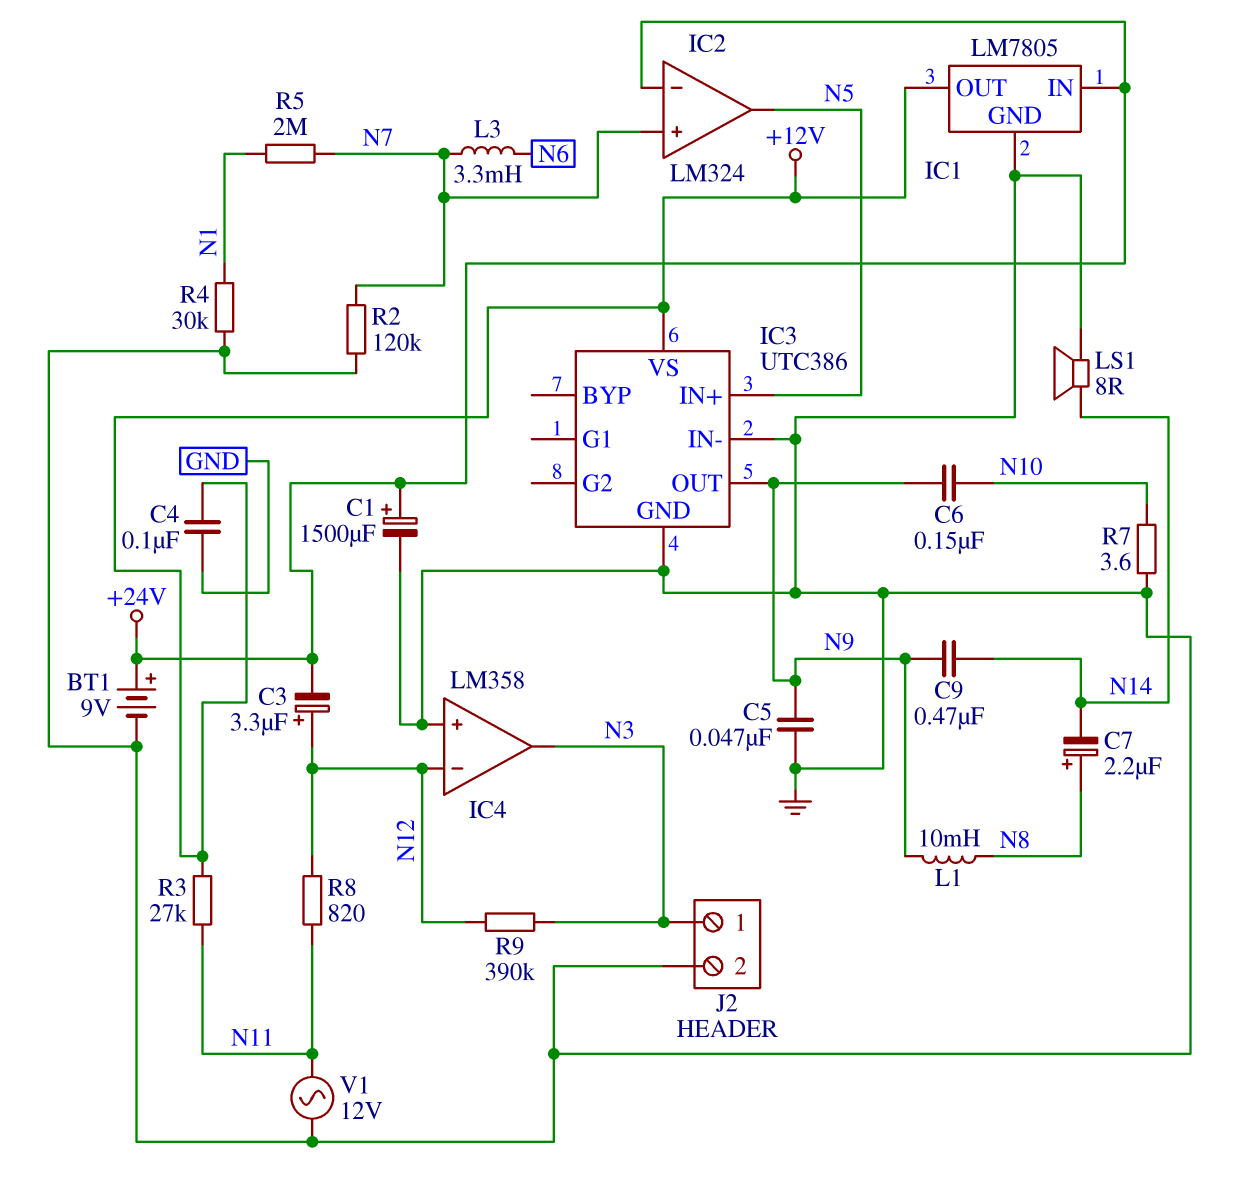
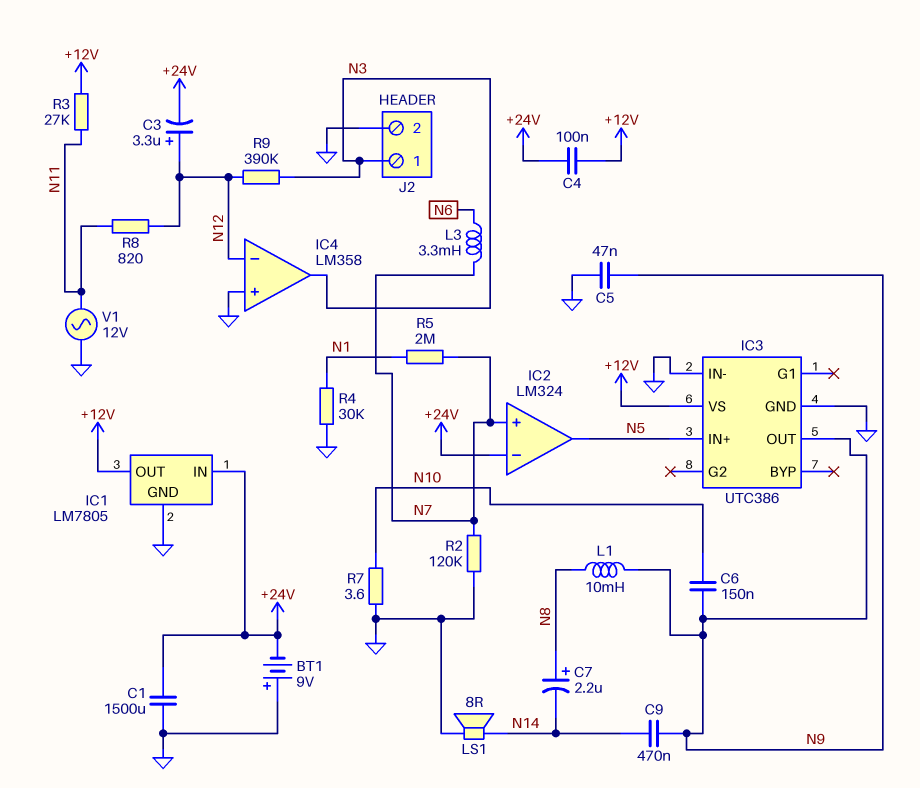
BT1: 9V (plus +24V, minus GND) -> 9V (plus GND, minus +24V)
C1: 1500uF (plus +24V, minus GND) -> 1500uF (+24V, GND)
C4: 100nF (+12V, GND) -> 100nF (+12V, +24V)

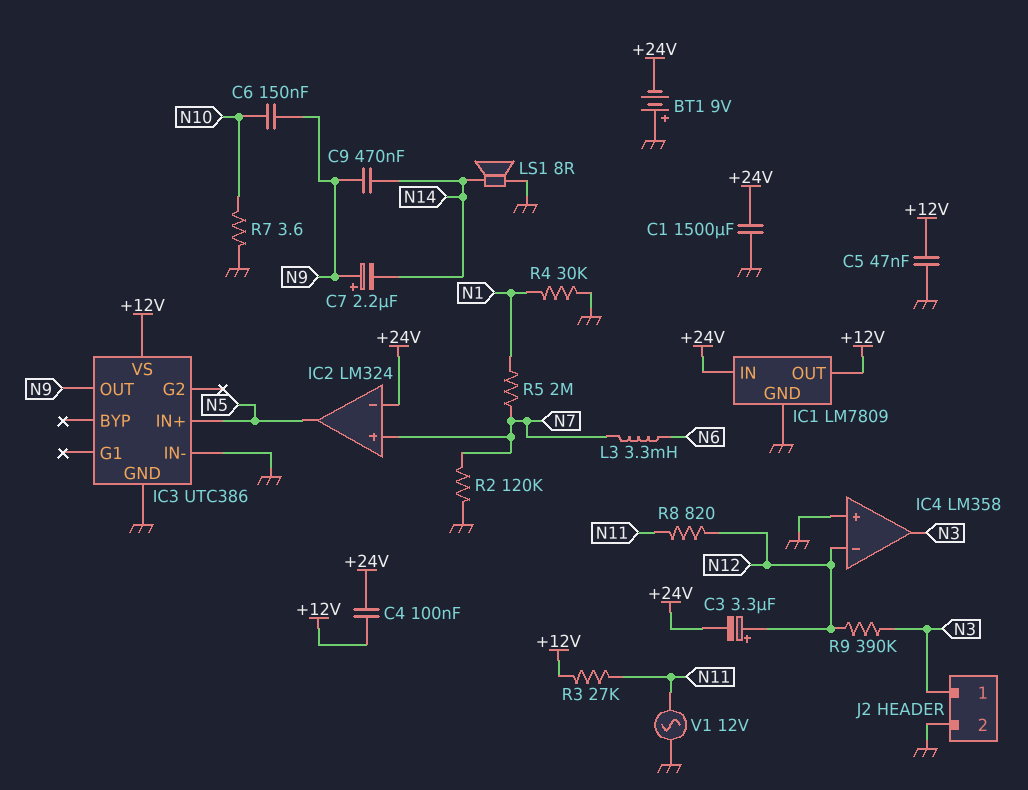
C5: 47nF (GND, N9) -> 47nF (+12V, GND)
C7: 2.2uF (plus N8, minus N14) -> 2.2uF (plus N9, minus N14)
IC1: LM7805 -> LM7809
L1: 10mH (N8, N9) -> none

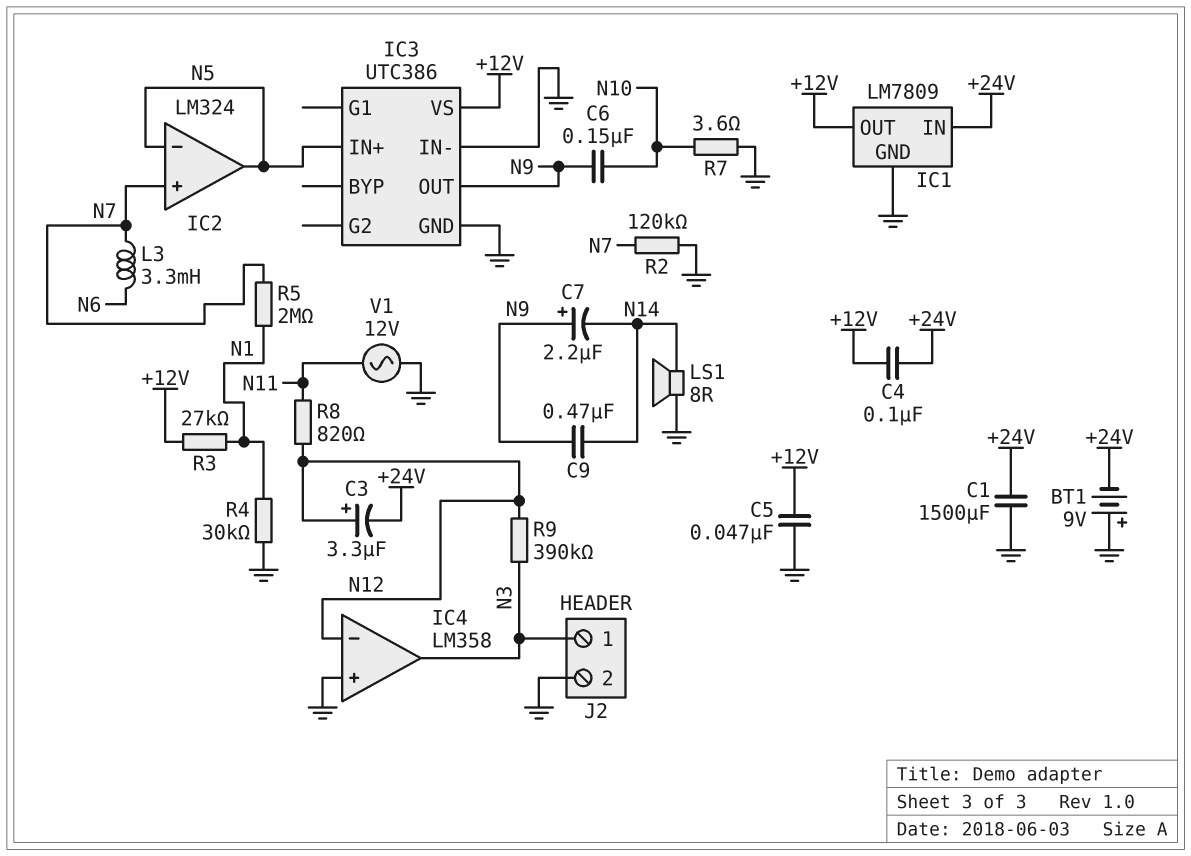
IC2 pin in-: +24V -> N5
R3: 27k (+12V, N11) -> 27k (+12V, N1)

